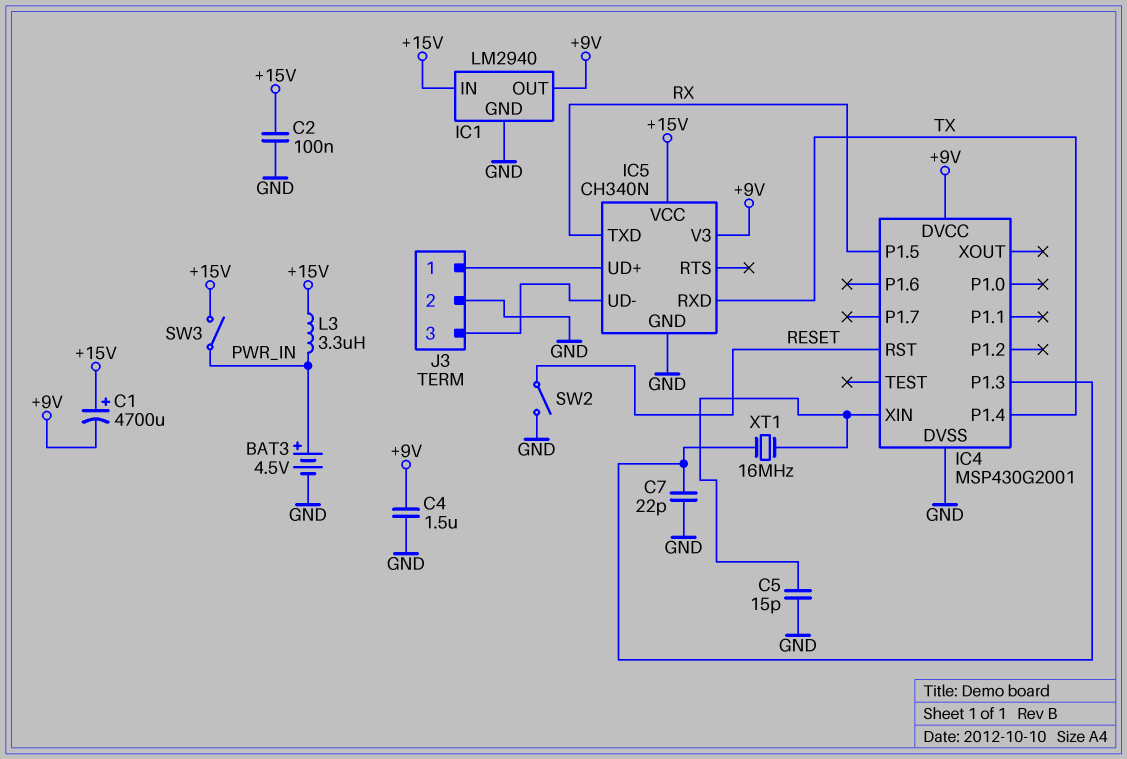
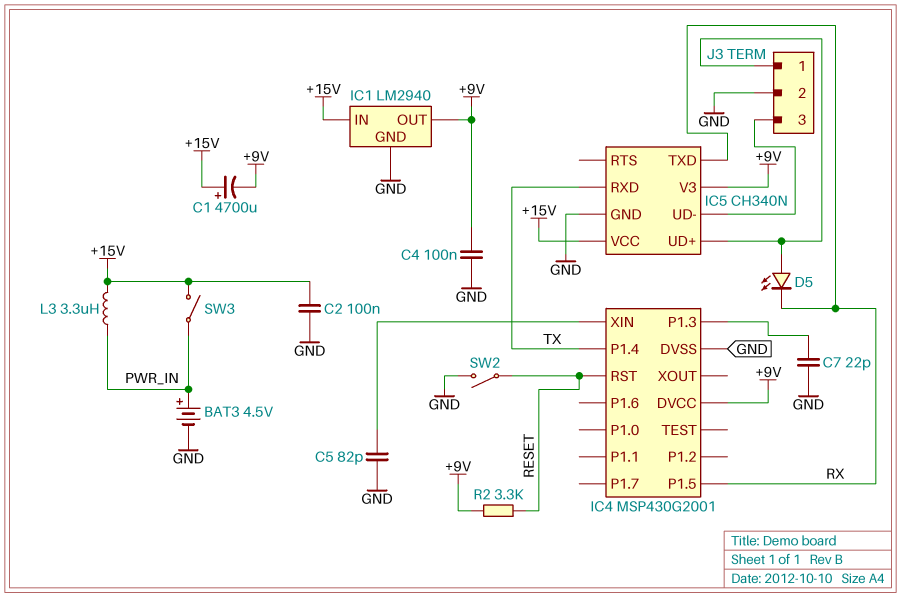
C4: 1.5uF (+9V, GND) -> 100nF (+9V, GND)
C5: 15pF (GND, IC4/XIN) -> 82pF (GND, IC4/XIN)
D5: none -> LED (A IC5/UD+, K RX)
R2: none -> 3.3k (+9V, RESET)
XT1: 16MHz (IC4/P1.3, IC4/XIN) -> none

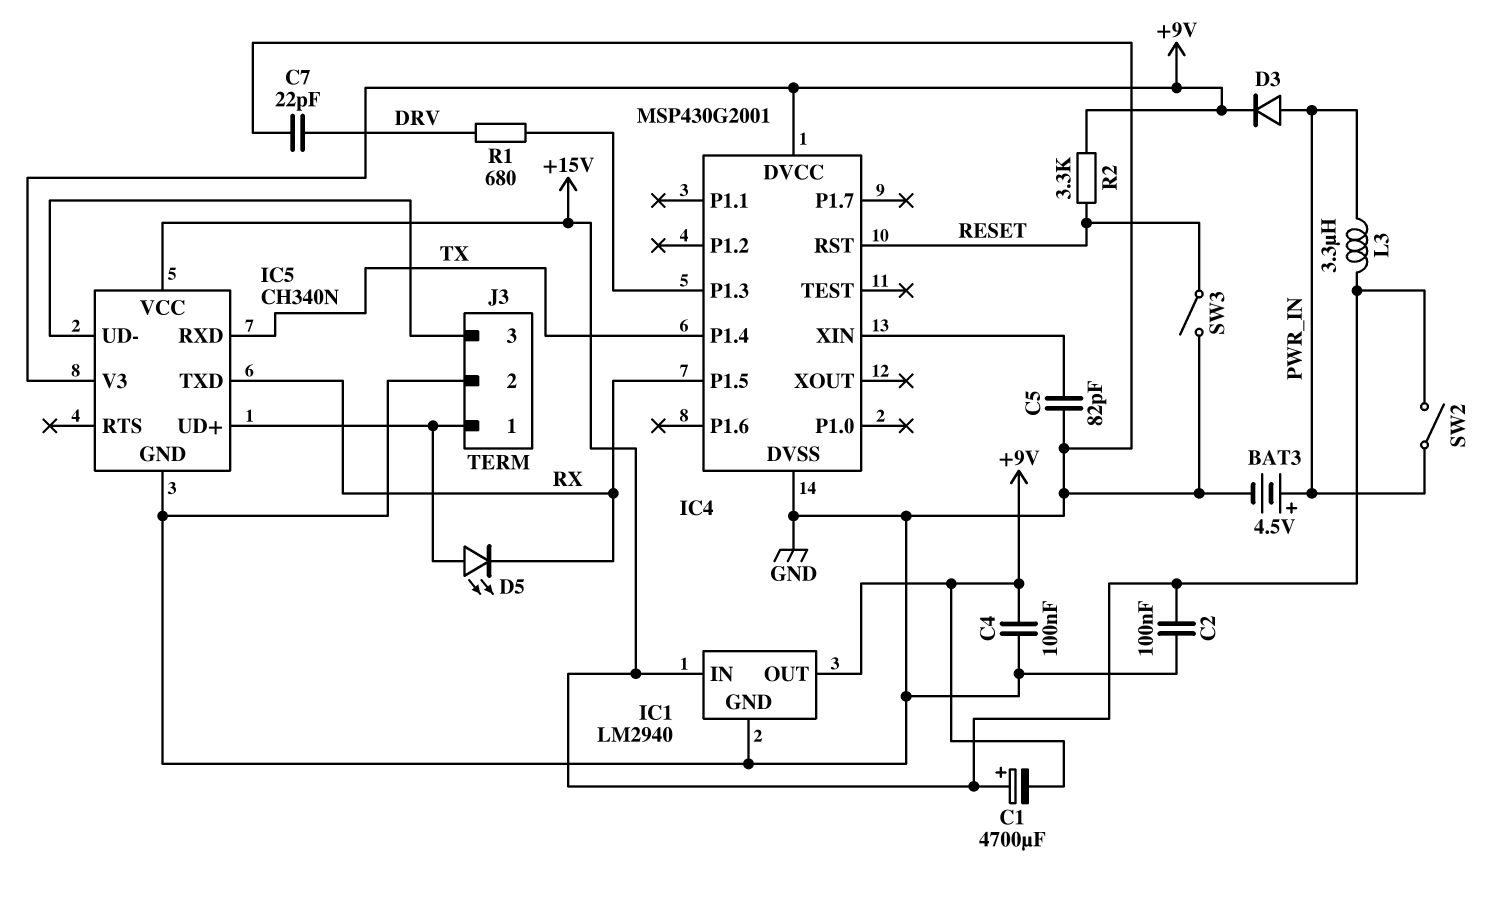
C7: 22pF (GND, IC4/P1.3) -> 22pF (DRV, GND)
D3: none -> diode (A PWR_IN, K +9V)
R1: none -> 680 (DRV, IC4/P1.3)
SW2: switch (GND, RESET) -> switch (+15V, PWR_IN)
SW3: switch (+15V, PWR_IN) -> switch (GND, RESET)

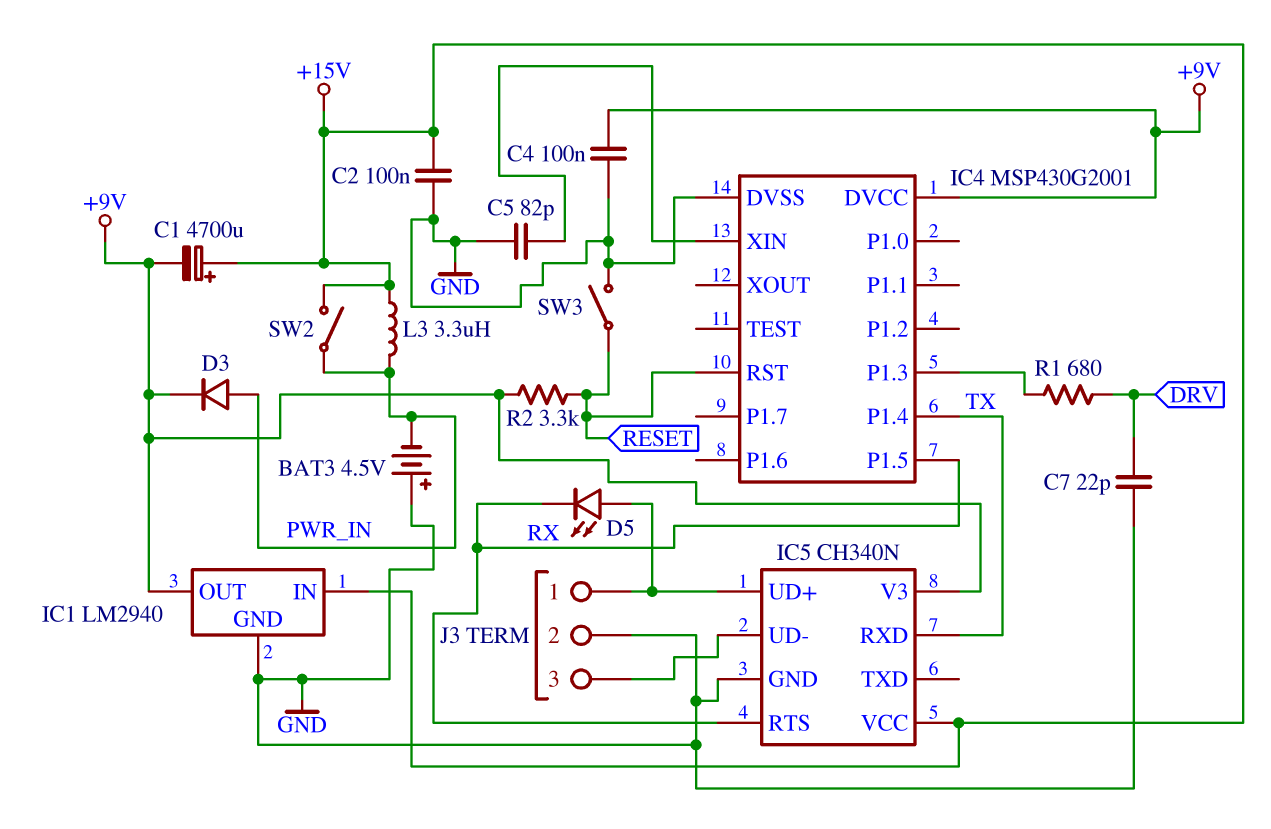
BAT3: 4.5V (plus PWR_IN, minus GND) -> 4.5V (plus GND, minus PWR_IN)
IC5 pin RTS: none -> RX
IC5 pin TXD: RX -> none

